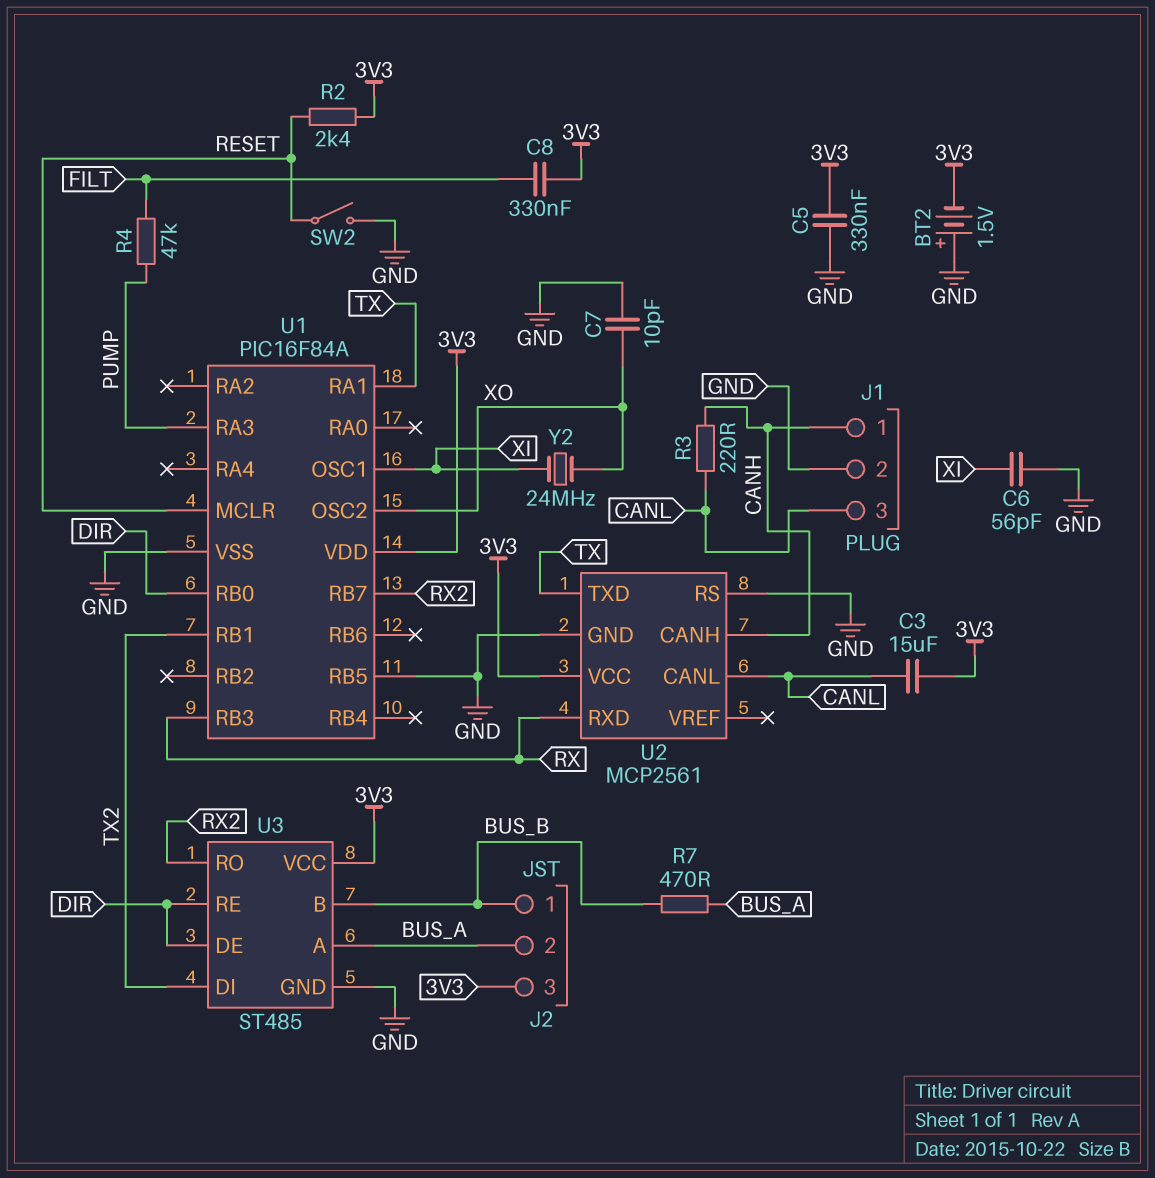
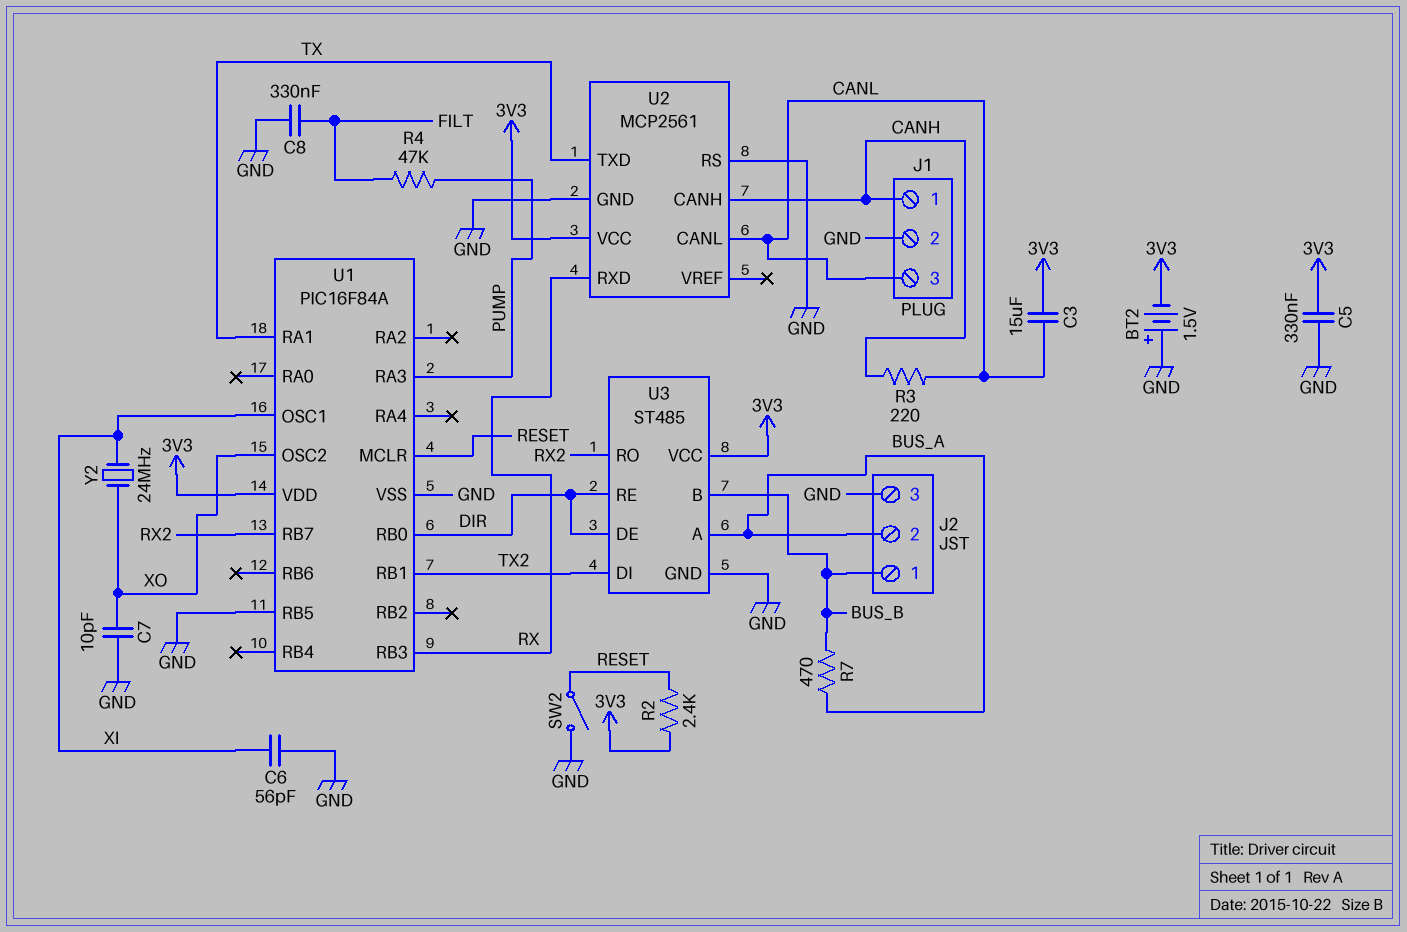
C8: 330nF (3V3, FILT) -> 330nF (FILT, GND)
J2 pin 3: 3V3 -> GND

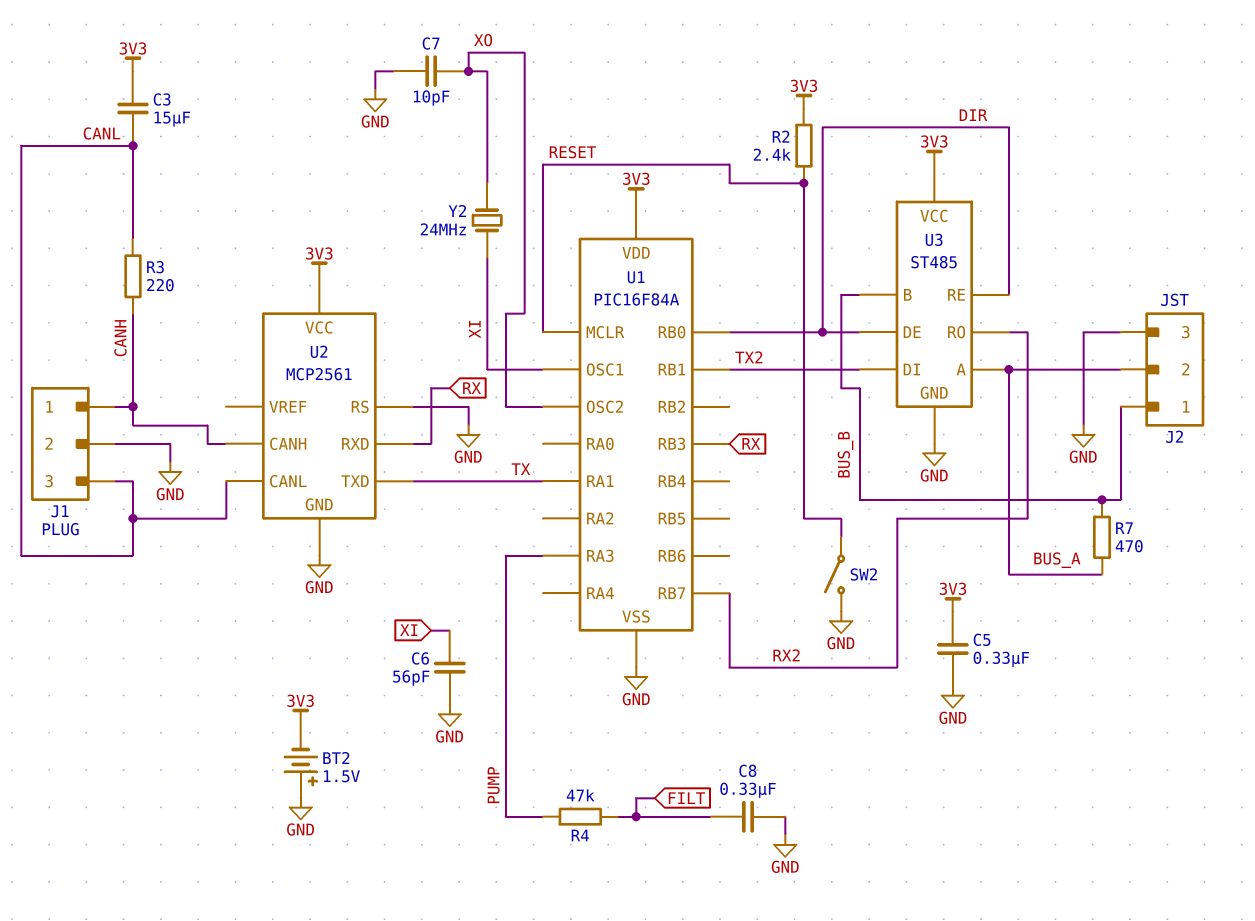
U1 pin RB5: GND -> none

